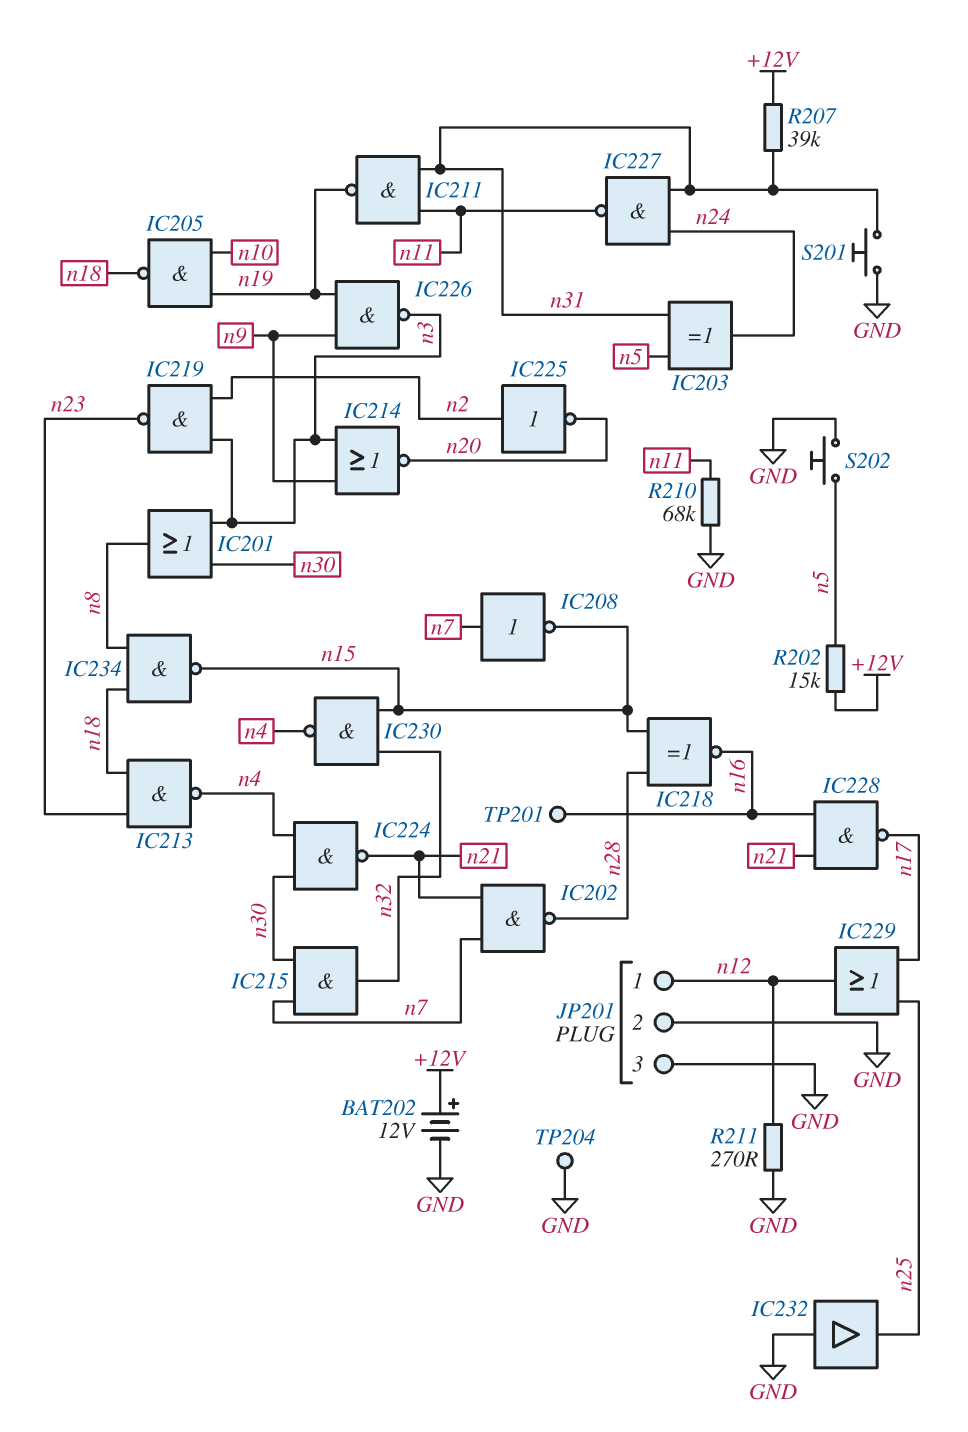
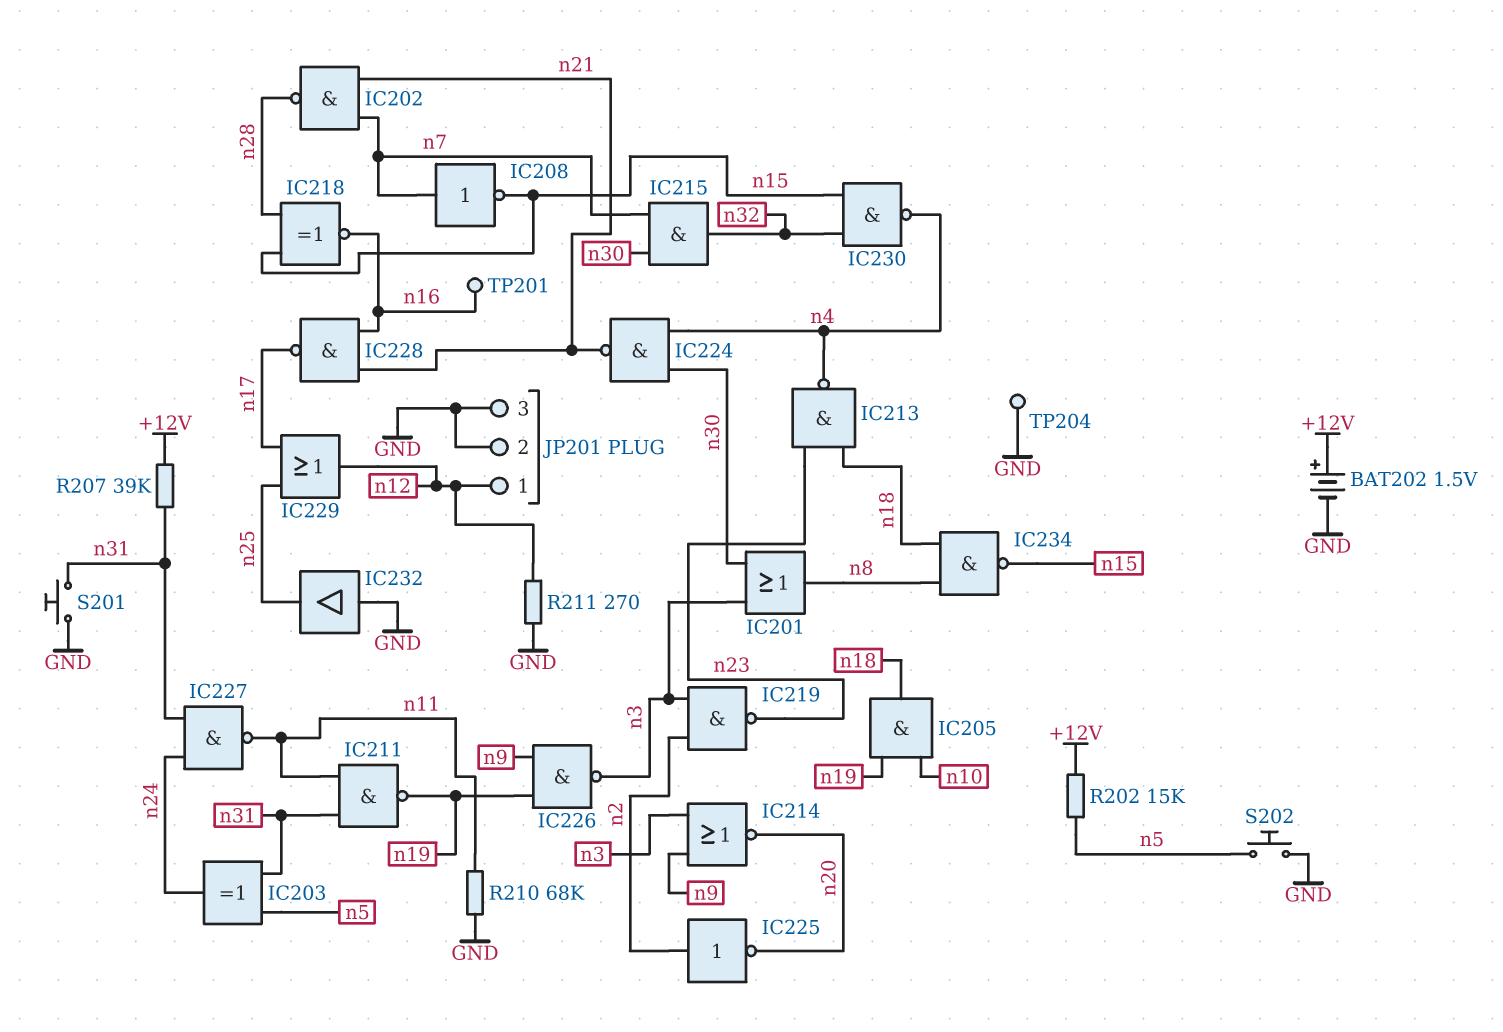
BAT202: 12V (plus +12V, minus GND) -> 1.5V (plus +12V, minus GND)
IC205: NAND (in n10, in n19, out n18) -> AND (in n10, in n19, out n18)

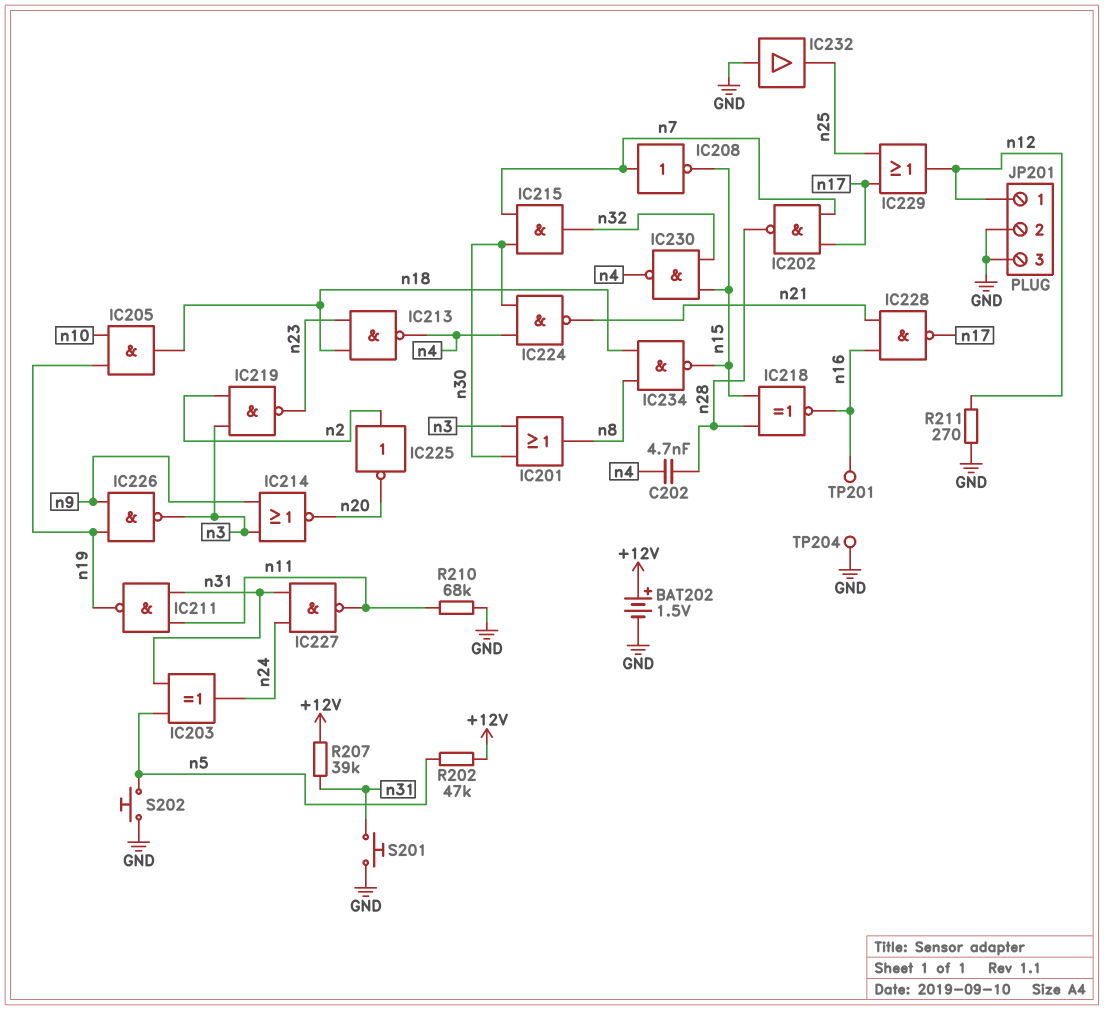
C202: none -> 4.7nF (n4, n28)
IC202: NAND (in n7, in n21, out n28) -> NAND (in n7, in n17, out n28)
R202: 15k (+12V, n5) -> 47k (+12V, n5)

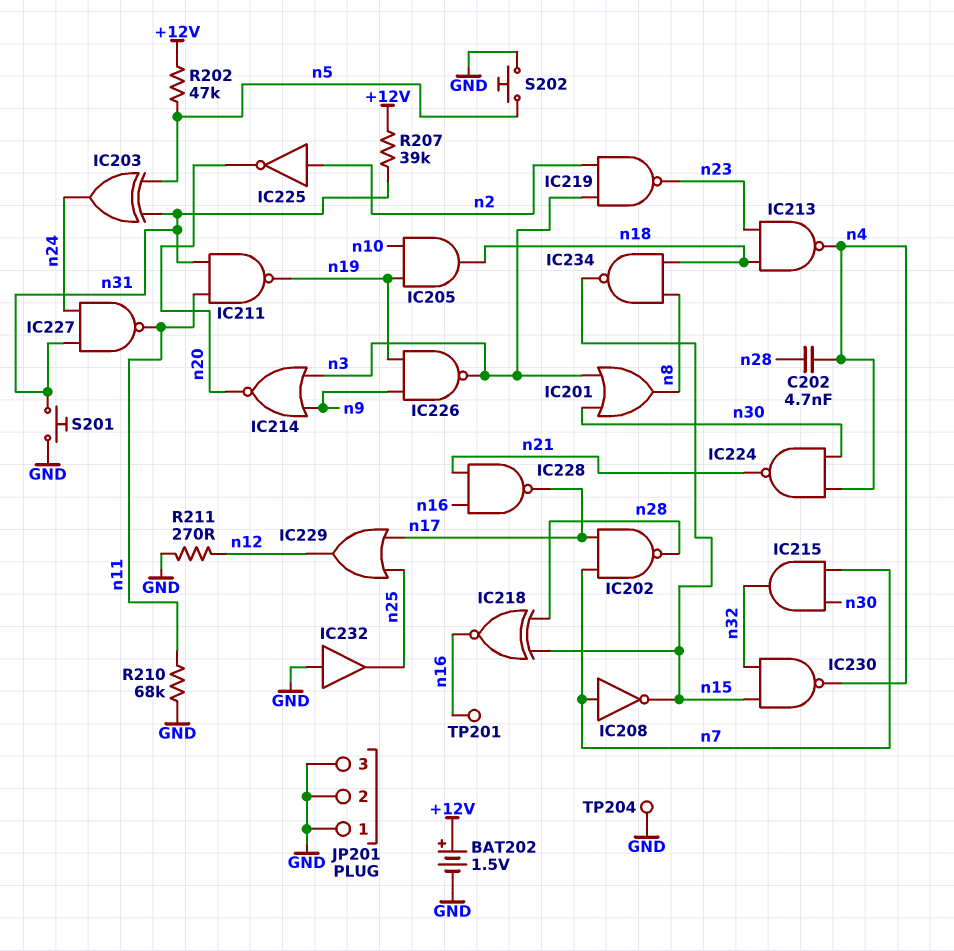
JP201 pin 1: n12 -> GND

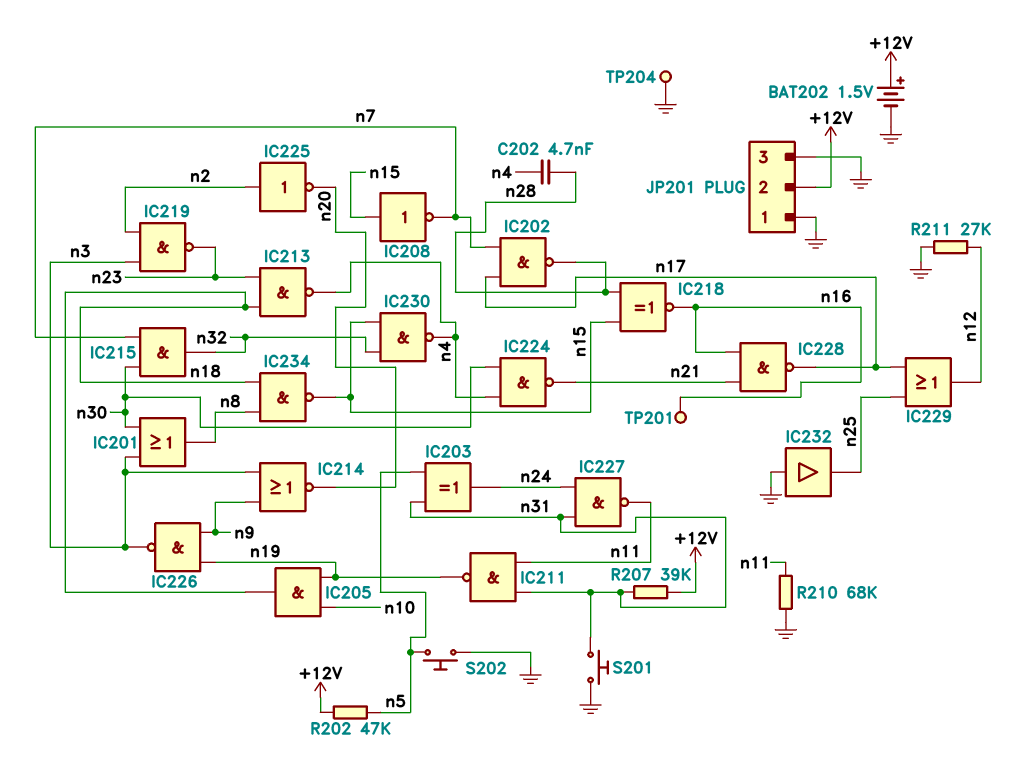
IC208: NOT (in n7, out n15) -> NOT (in n15, out n7)
JP201 pin 2: GND -> +12V
R211: 270 (GND, n12) -> 27k (GND, n12)

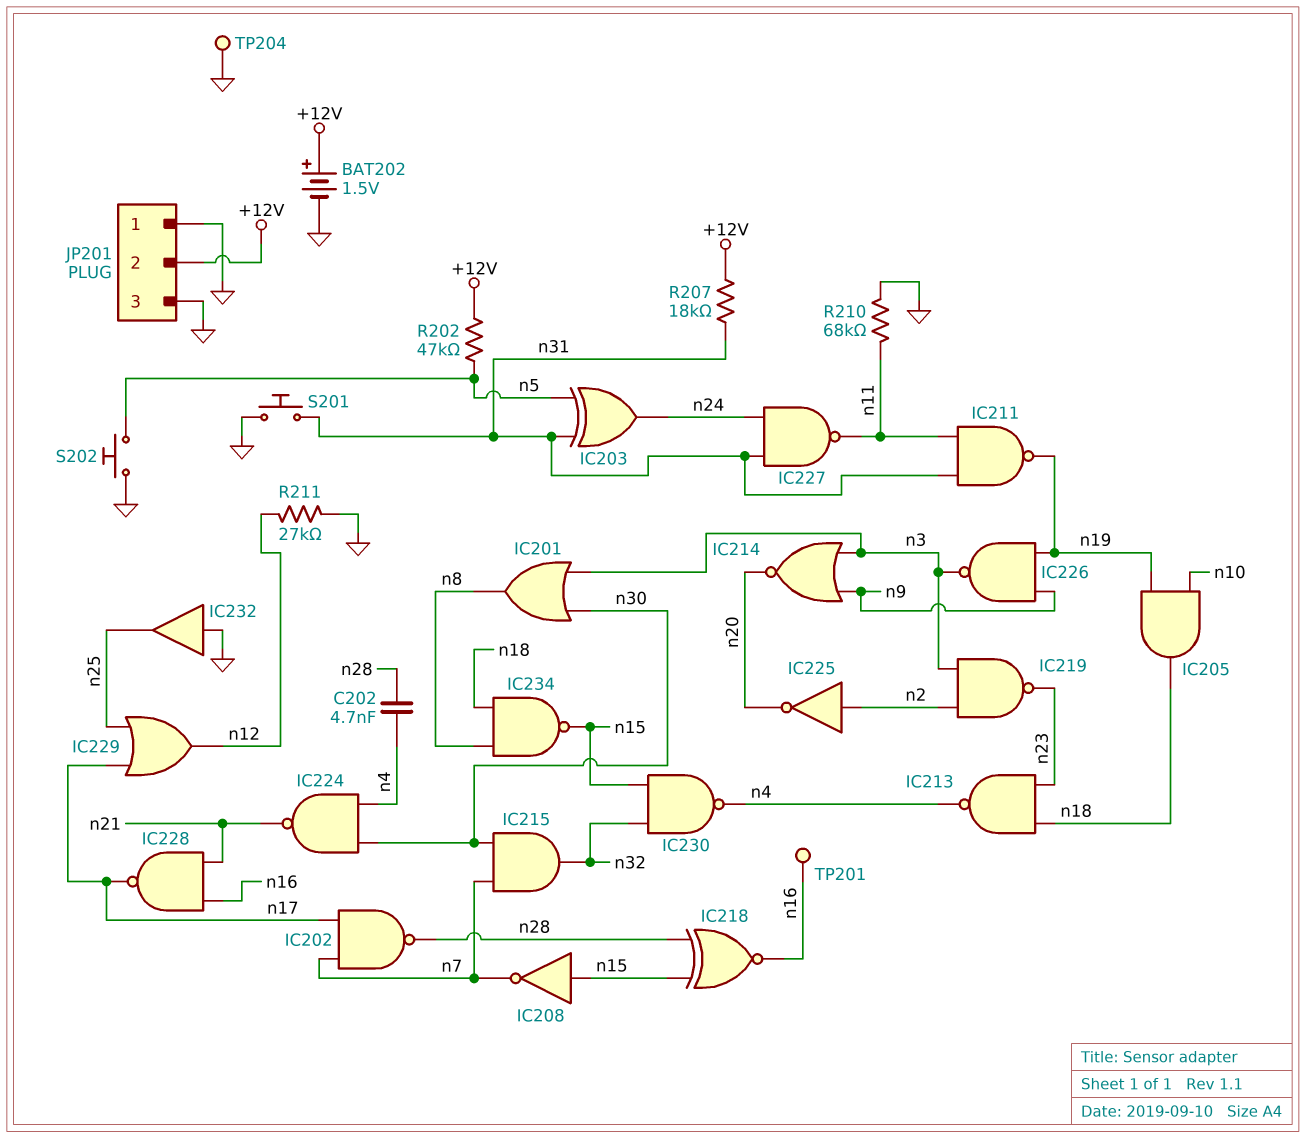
R207: 39k (+12V, n31) -> 18k (+12V, n31)

